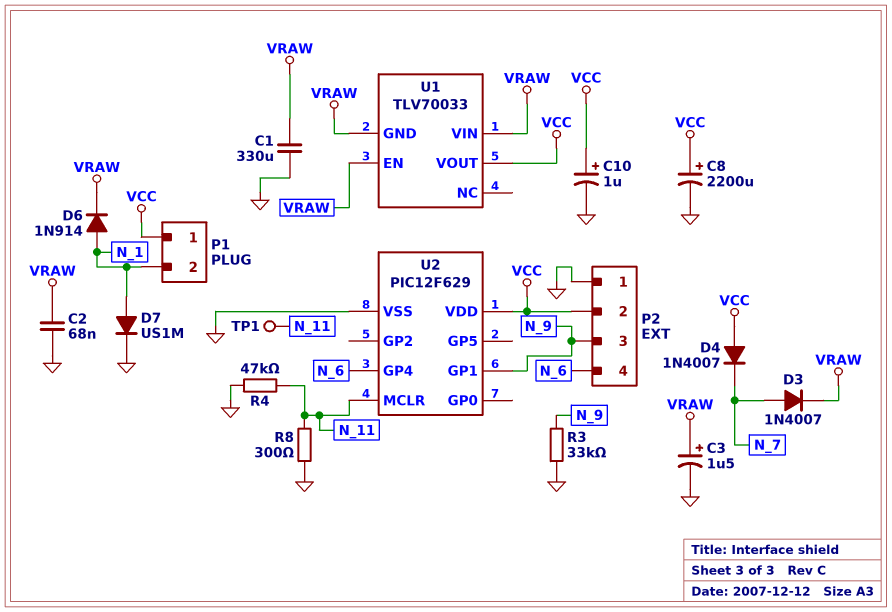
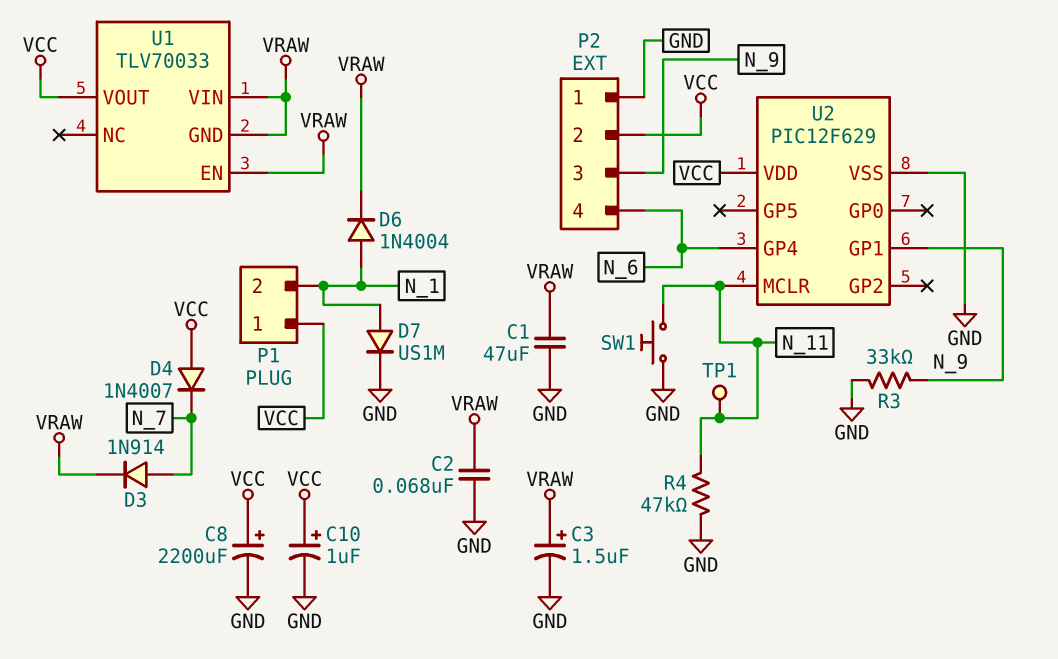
C1: 330uF (GND, VRAW) -> 47uF (GND, VRAW)
D3: diode 1N4007 (A N_7, K VRAW) -> diode 1N914 (A N_7, K VRAW)
D6: diode 1N914 (A N_1, K VRAW) -> diode 1N4004 (A N_1, K VRAW)
R8: 300 (GND, N_11) -> none
SW1: none -> button (GND, N_11)

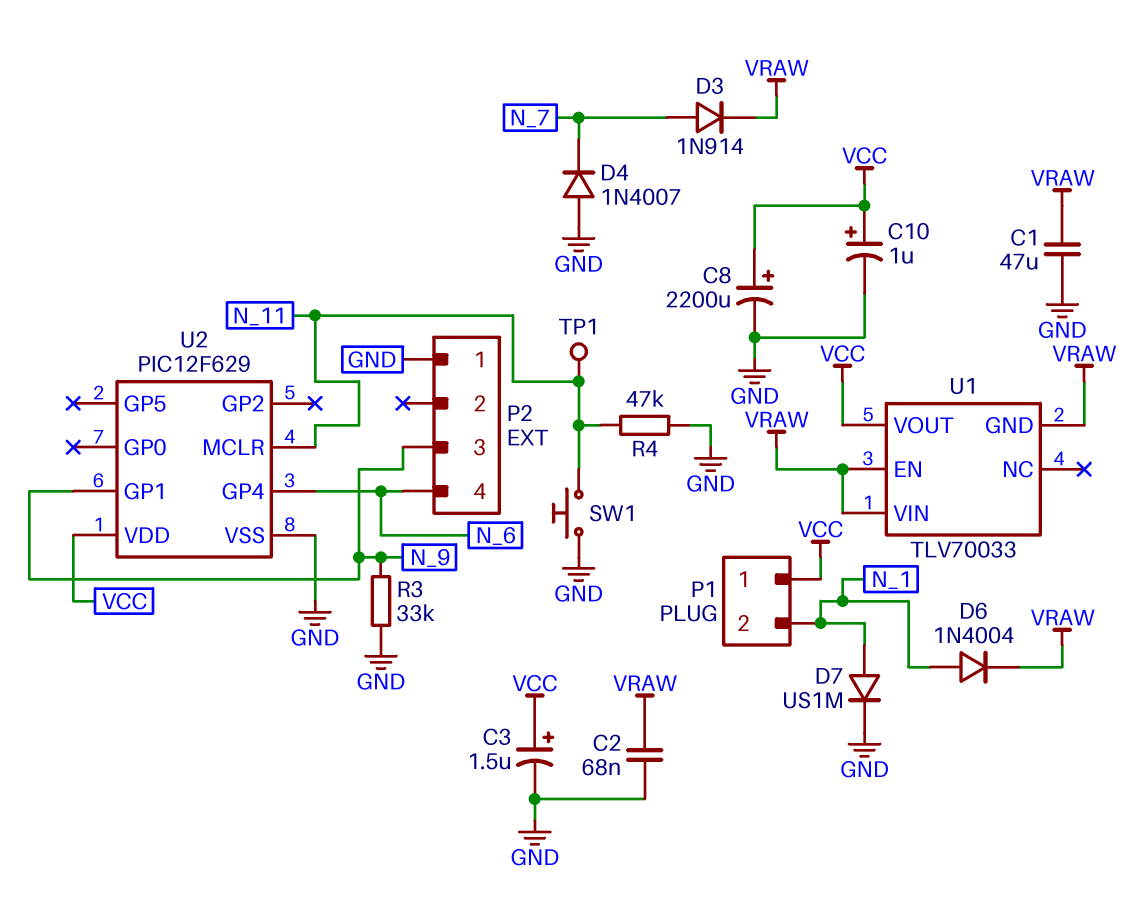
C3: 1.5uF (plus VRAW, minus GND) -> 1.5uF (plus VCC, minus GND)
D4: diode 1N4007 (A VCC, K N_7) -> diode 1N4007 (A GND, K N_7)
P2 pin 2: VCC -> none

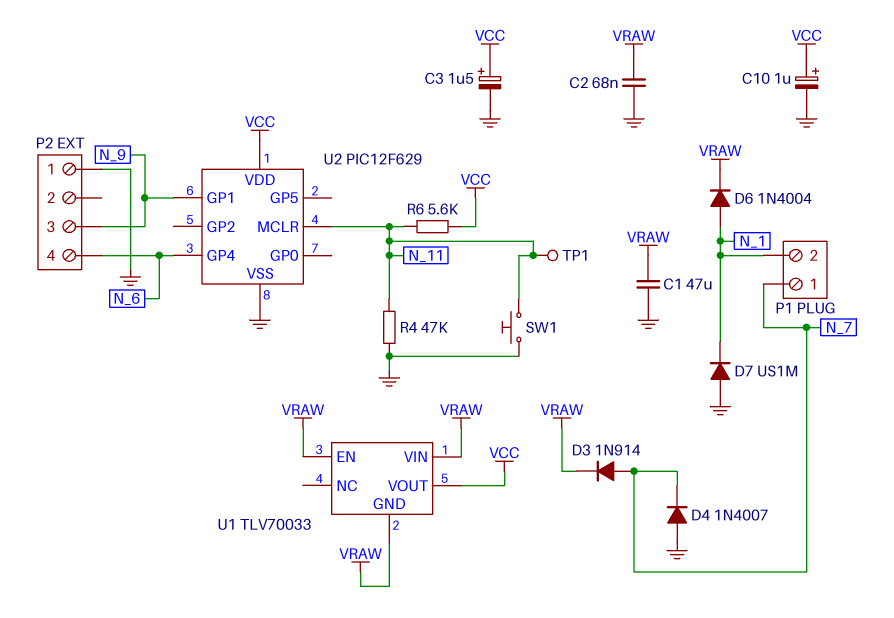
C8: 2200uF (plus VCC, minus GND) -> none
D7: diode US1M (A N_1, K GND) -> diode US1M (A GND, K N_1)
P1 pin 1: VCC -> N_7
R3: 33k (GND, N_9) -> none
R6: none -> 5.6k (N_11, VCC)

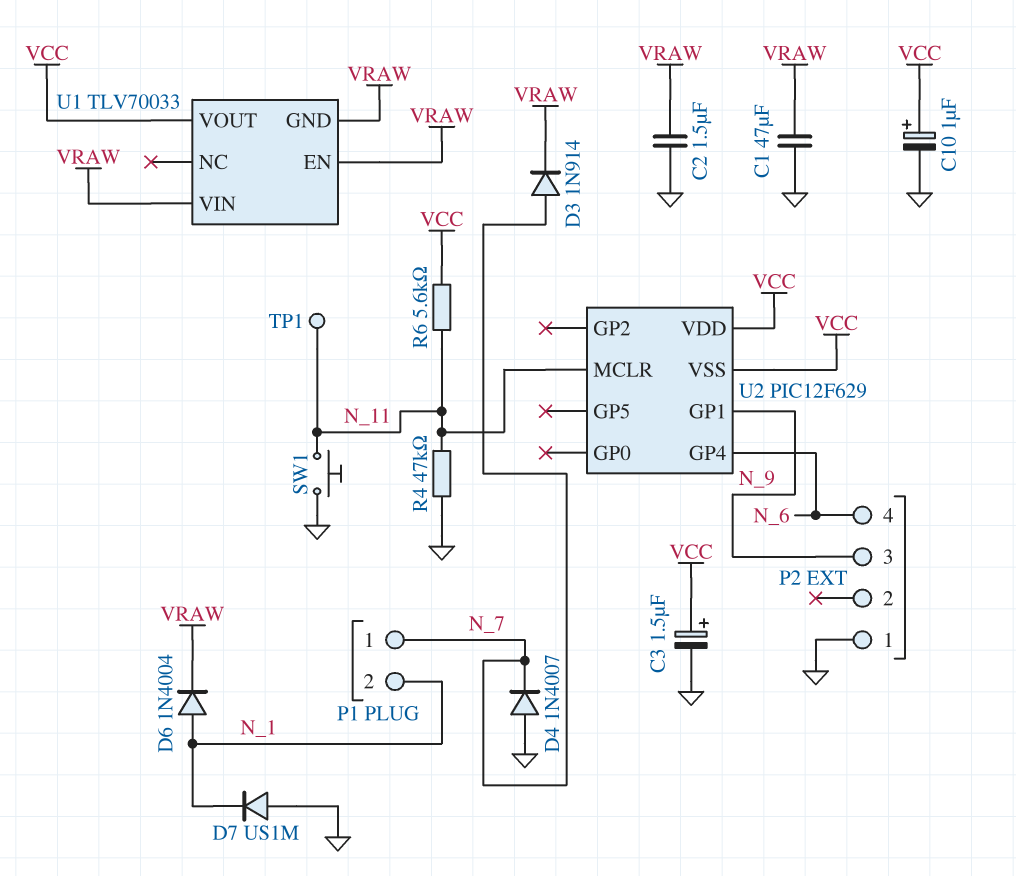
C2: 68nF (GND, VRAW) -> 1.5uF (GND, VRAW)
U2 pin VSS: GND -> VCC

